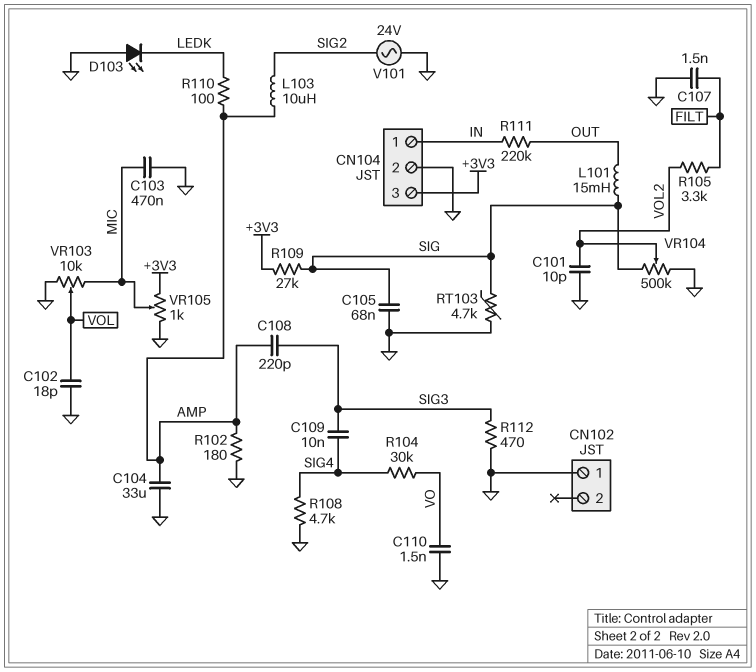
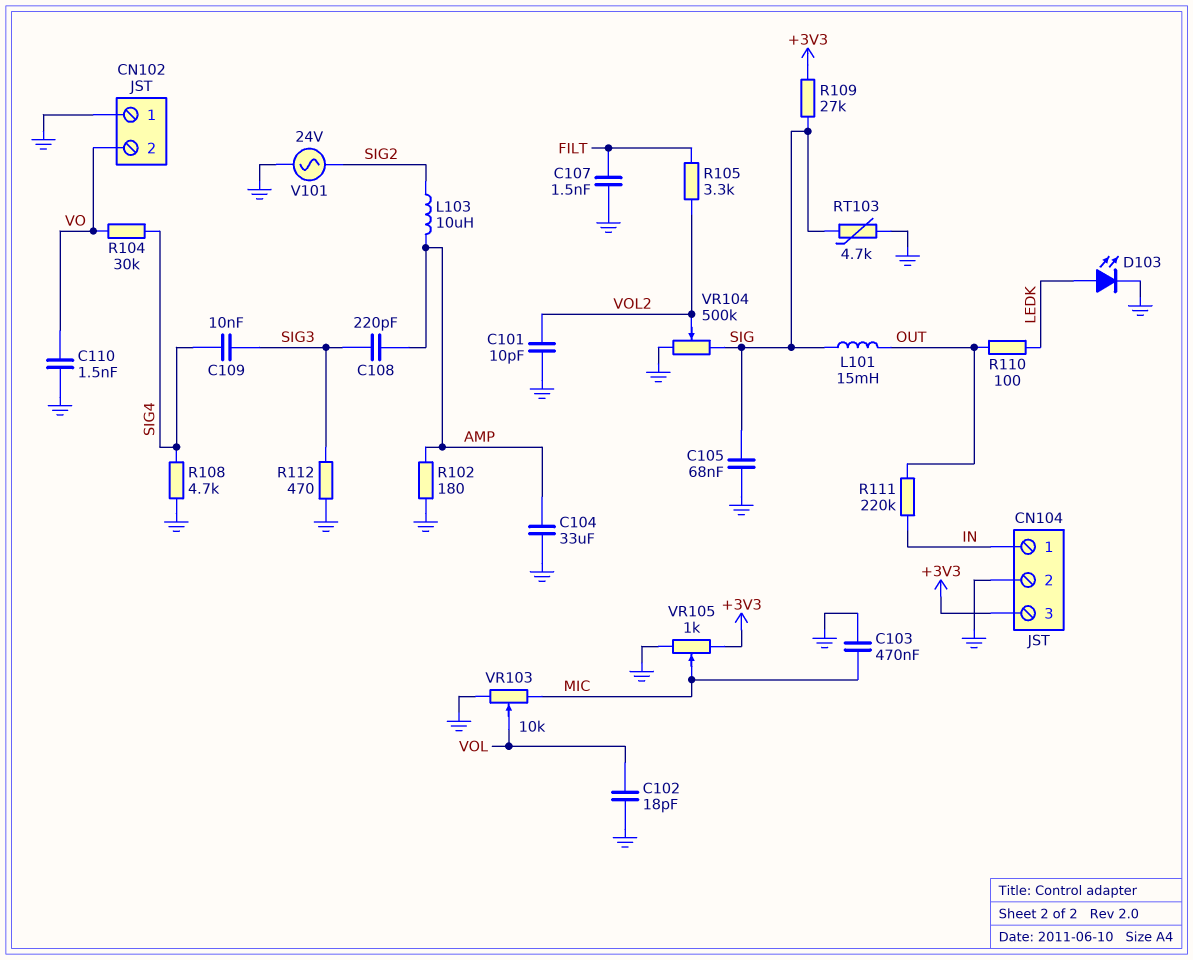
CN102 pin 2: none -> VO
D103: LED (A GND, K LEDK) -> LED (A LEDK, K GND)
R110: 100 (AMP, LEDK) -> 100 (LEDK, OUT)

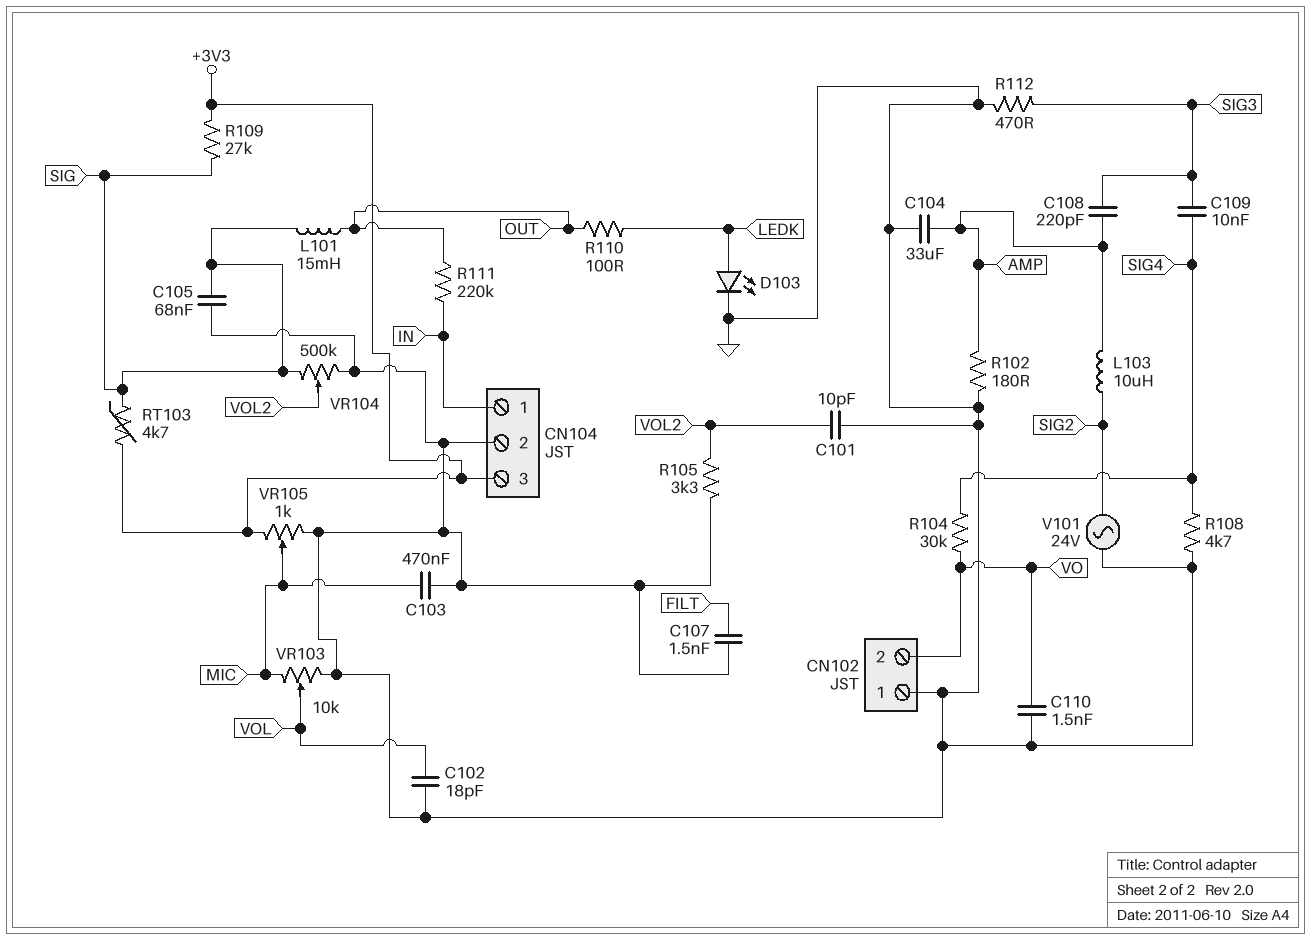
R105: 3.3k (FILT, VOL2) -> 3.3k (GND, VOL2)
RT103: 4.7k (GND, SIG) -> 4.7k (+3V3, SIG)

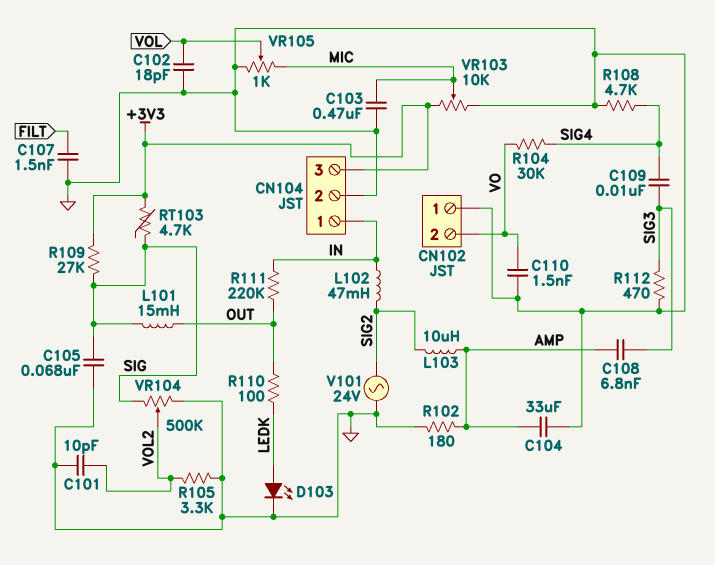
C108: 220pF (AMP, SIG3) -> 6.8nF (AMP, SIG3)
L102: none -> 47mH (IN, SIG2)
VR103: 10k (GND, MIC, wiper VOL) -> 10k (+3V3, GND, wiper MIC)
VR105: 1k (+3V3, GND, wiper MIC) -> 1k (GND, MIC, wiper VOL)

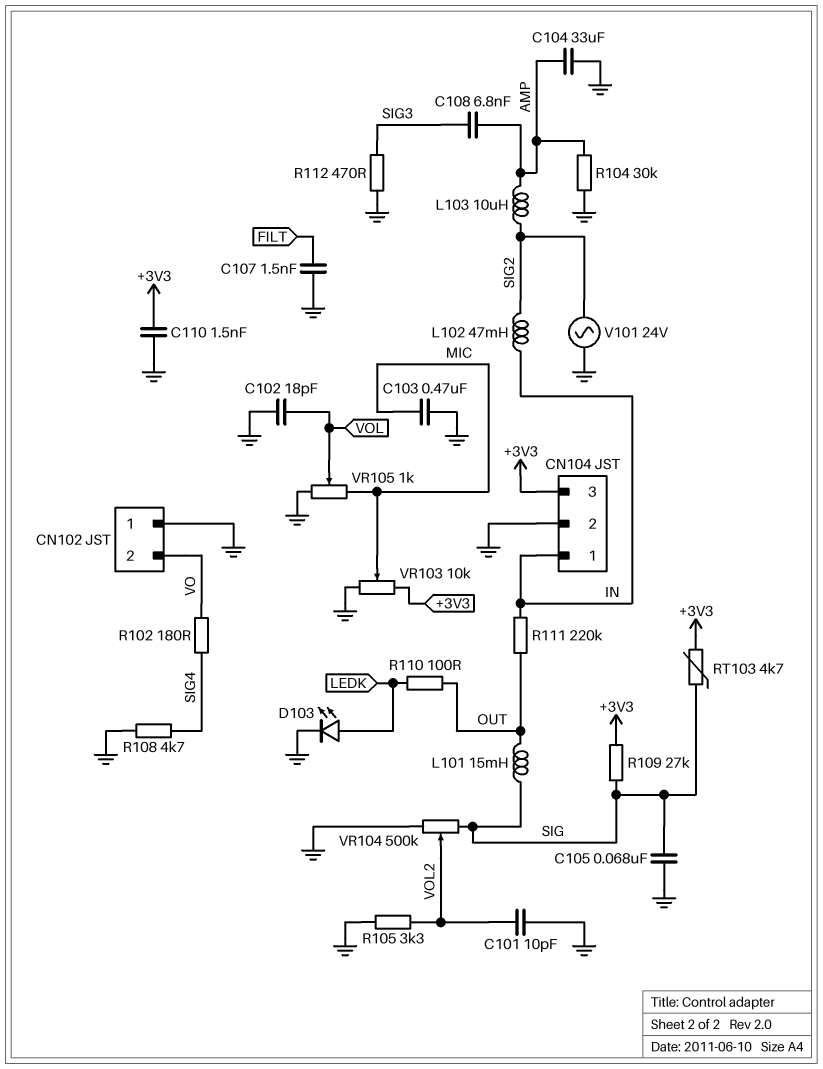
C109: 10nF (SIG3, SIG4) -> none
C110: 1.5nF (GND, VO) -> 1.5nF (+3V3, GND)
R102: 180 (AMP, GND) -> 180 (SIG4, VO)
R104: 30k (SIG4, VO) -> 30k (AMP, GND)

